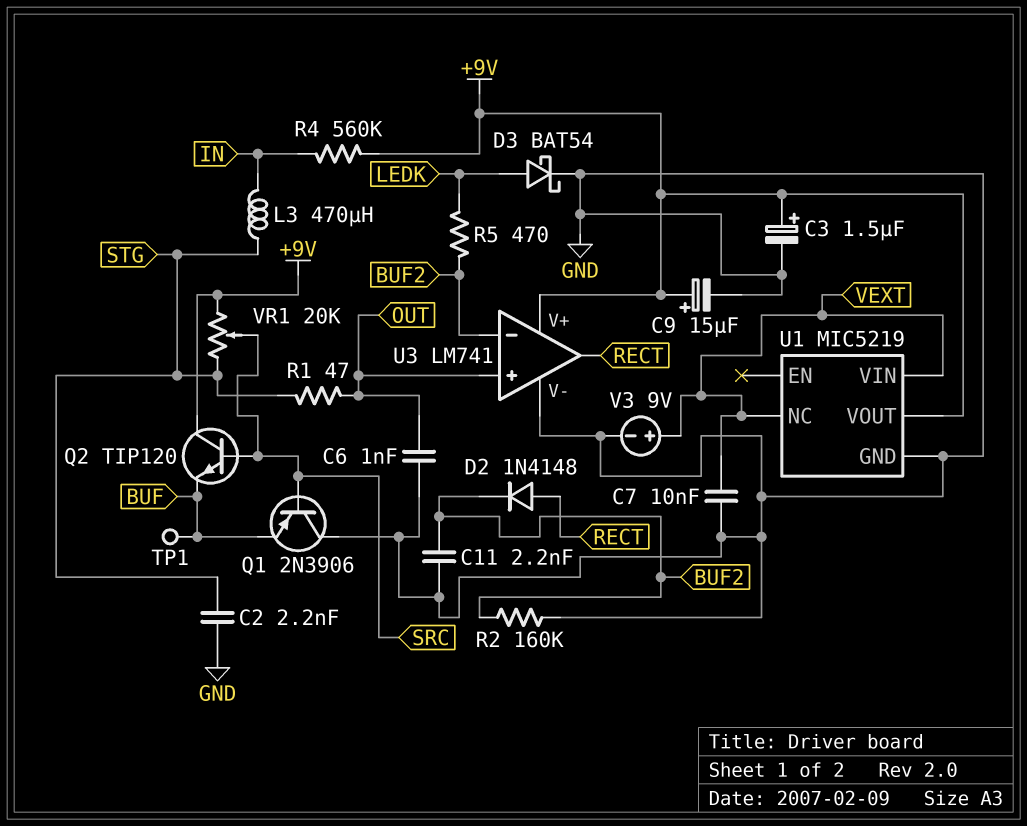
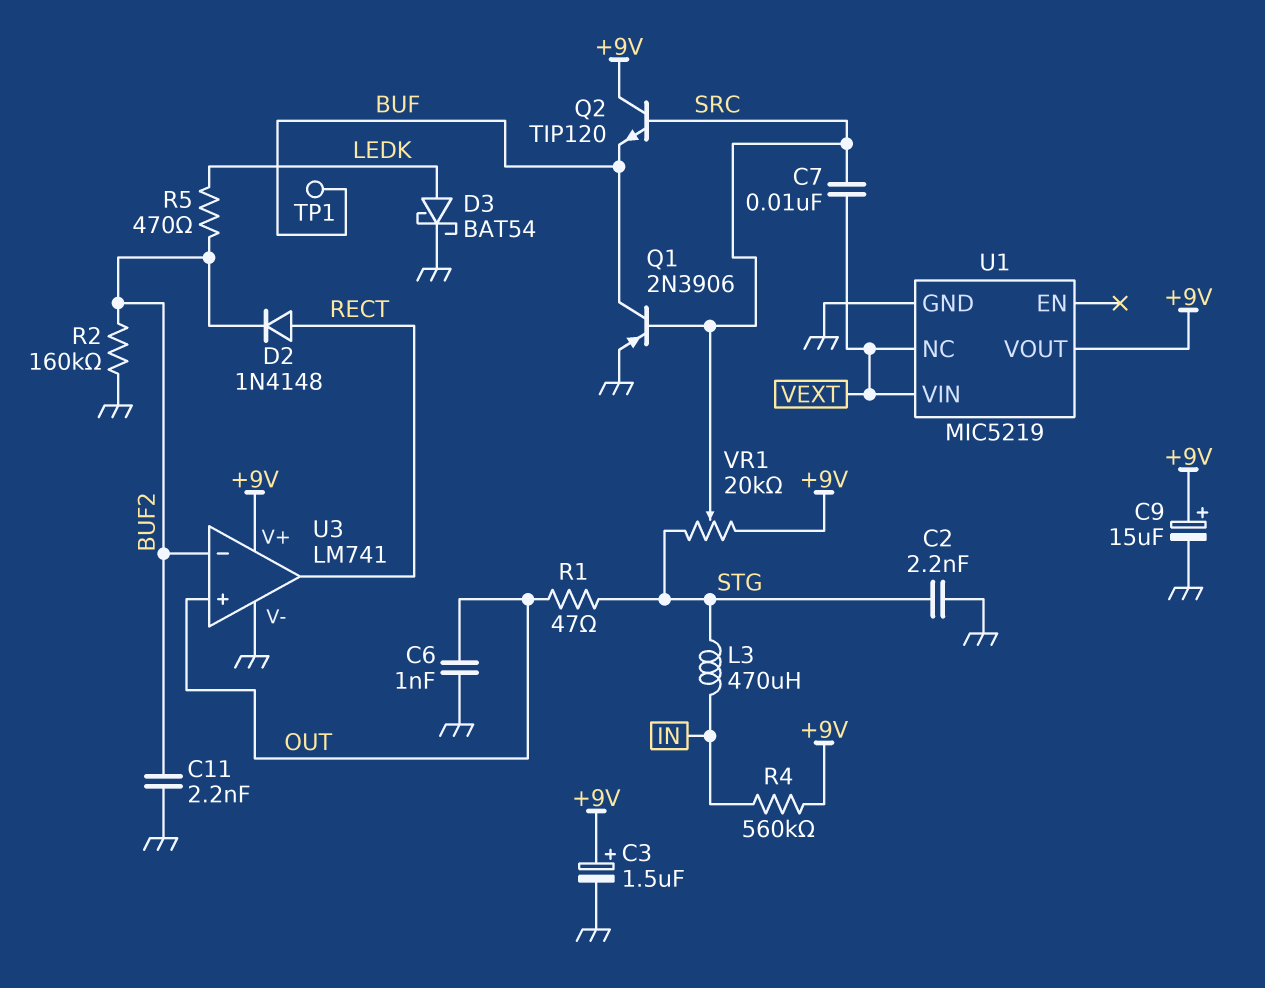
C7: 10nF (GND, VEXT) -> 10nF (SRC, VEXT)
Q1: PNP 2N3906 (B SRC, C GND, E BUF) -> PNP 2N3906 (B SRC, C BUF, E GND)
V3: 9V (plus VEXT, minus GND) -> none

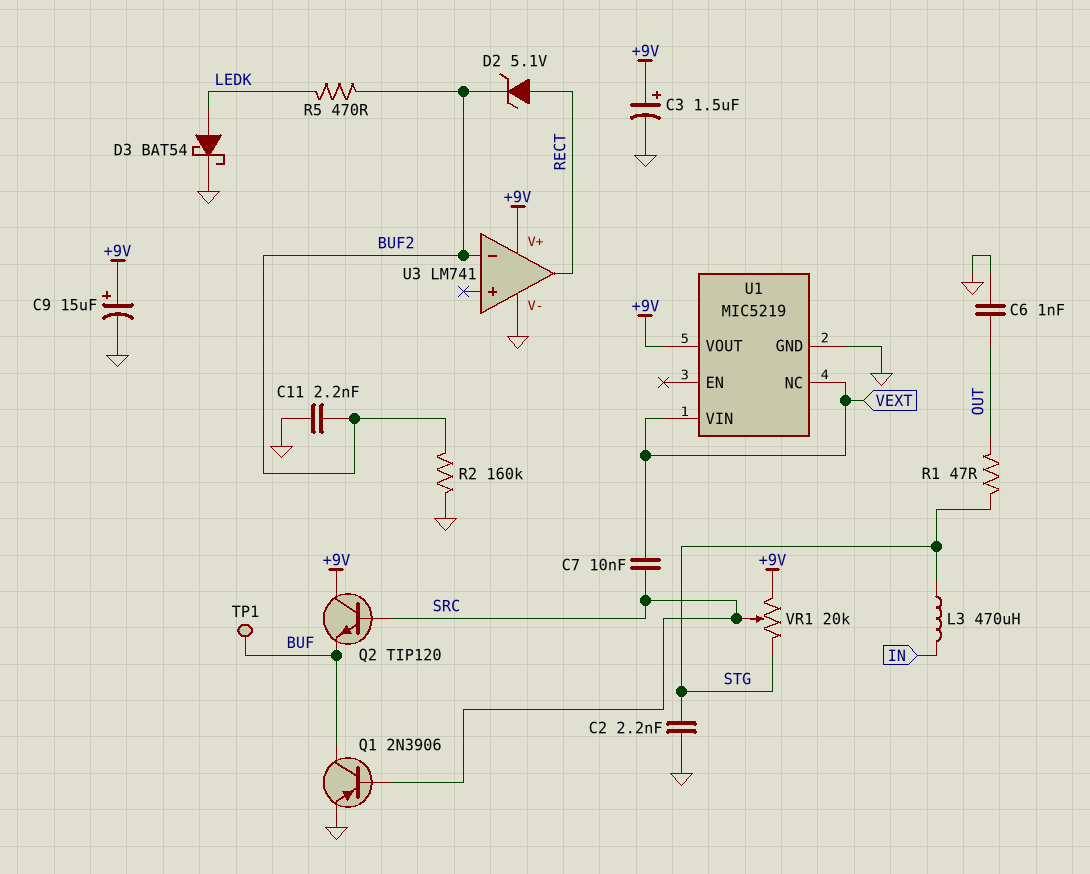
D2: diode 1N4148 (A RECT, K BUF2) -> zener 5.1V (A RECT, K BUF2)
R4: 560k (+9V, IN) -> none
U3 pin in+: OUT -> none

